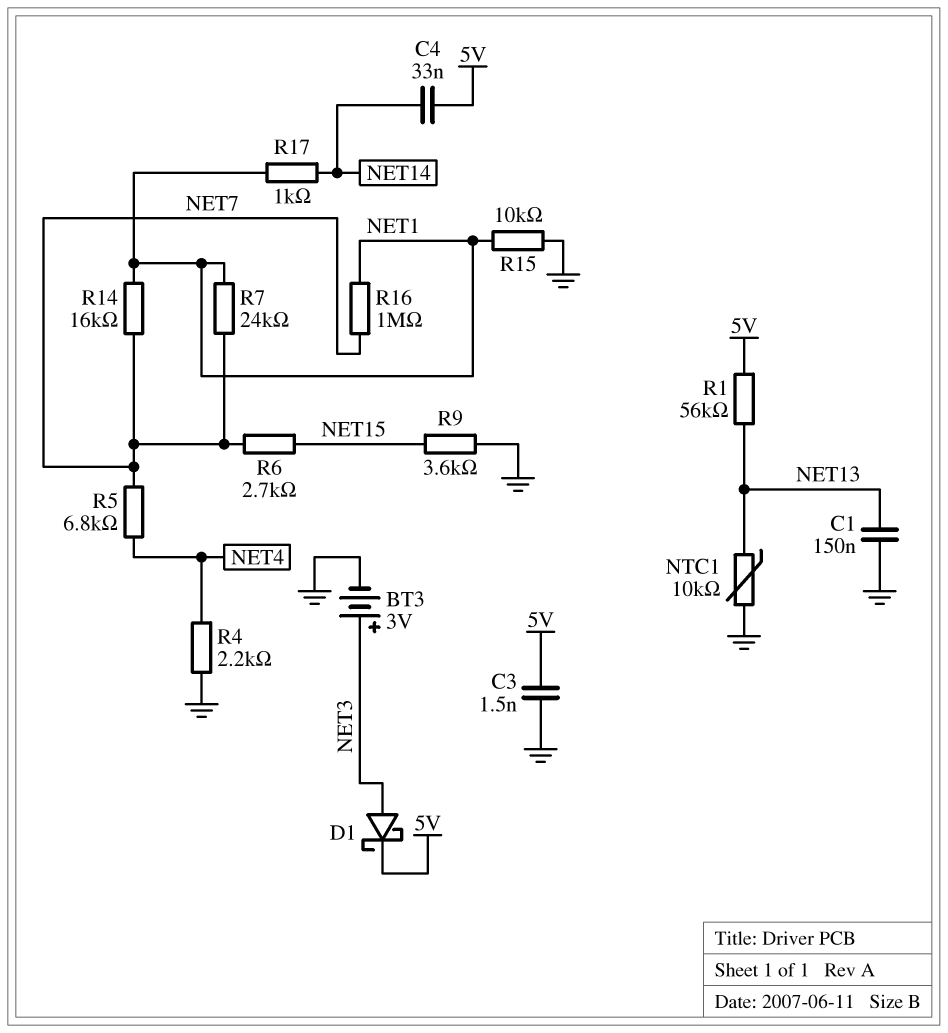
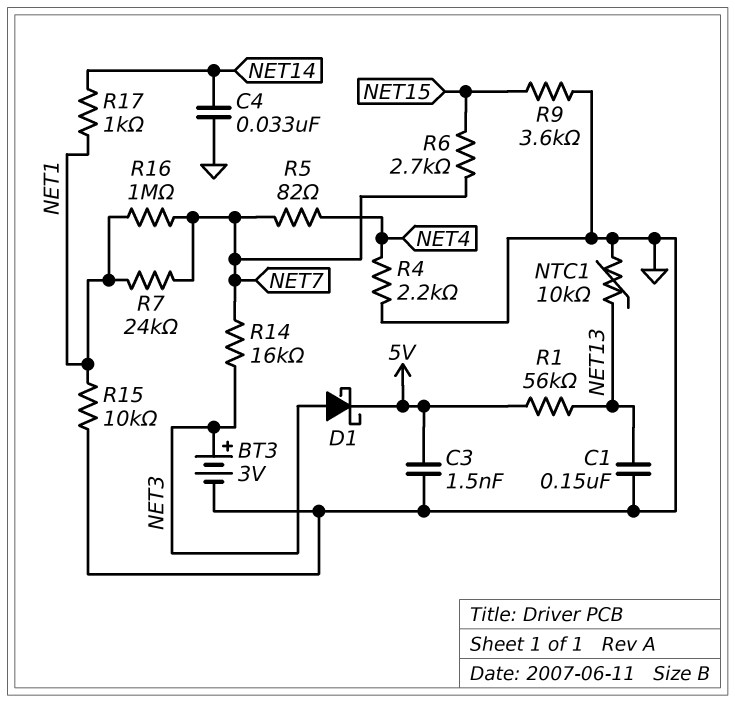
C4: 33nF (5V, NET14) -> 33nF (GND, NET14)
R5: 6.8k (NET4, NET7) -> 82 (NET4, NET7)
R14: 16k (NET1, NET7) -> 16k (NET3, NET7)

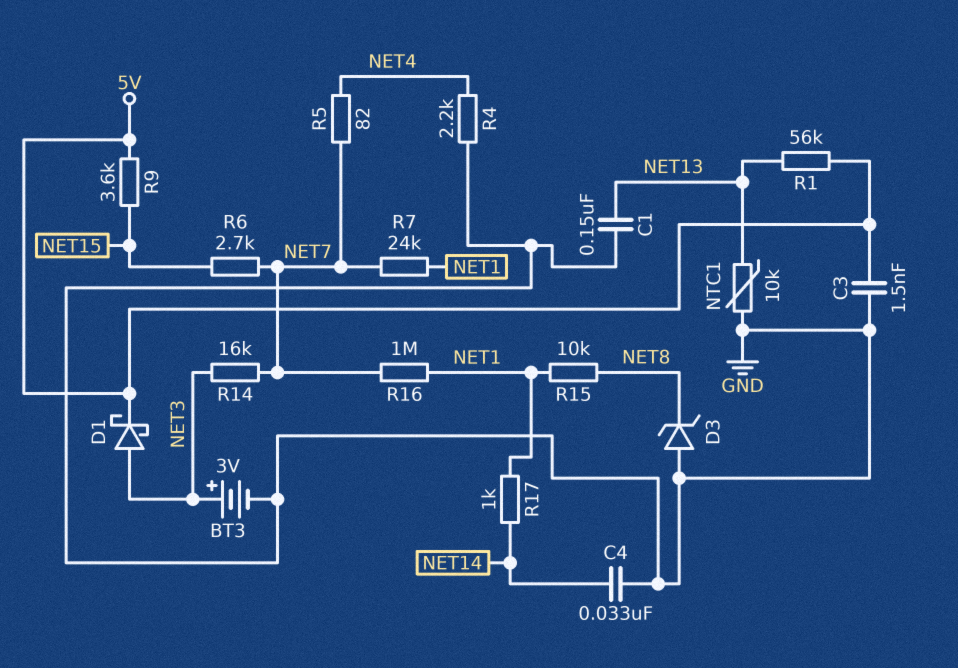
D3: none -> zener (A GND, K NET8)
R9: 3.6k (GND, NET15) -> 3.6k (5V, NET15)
R15: 10k (GND, NET1) -> 10k (NET1, NET8)

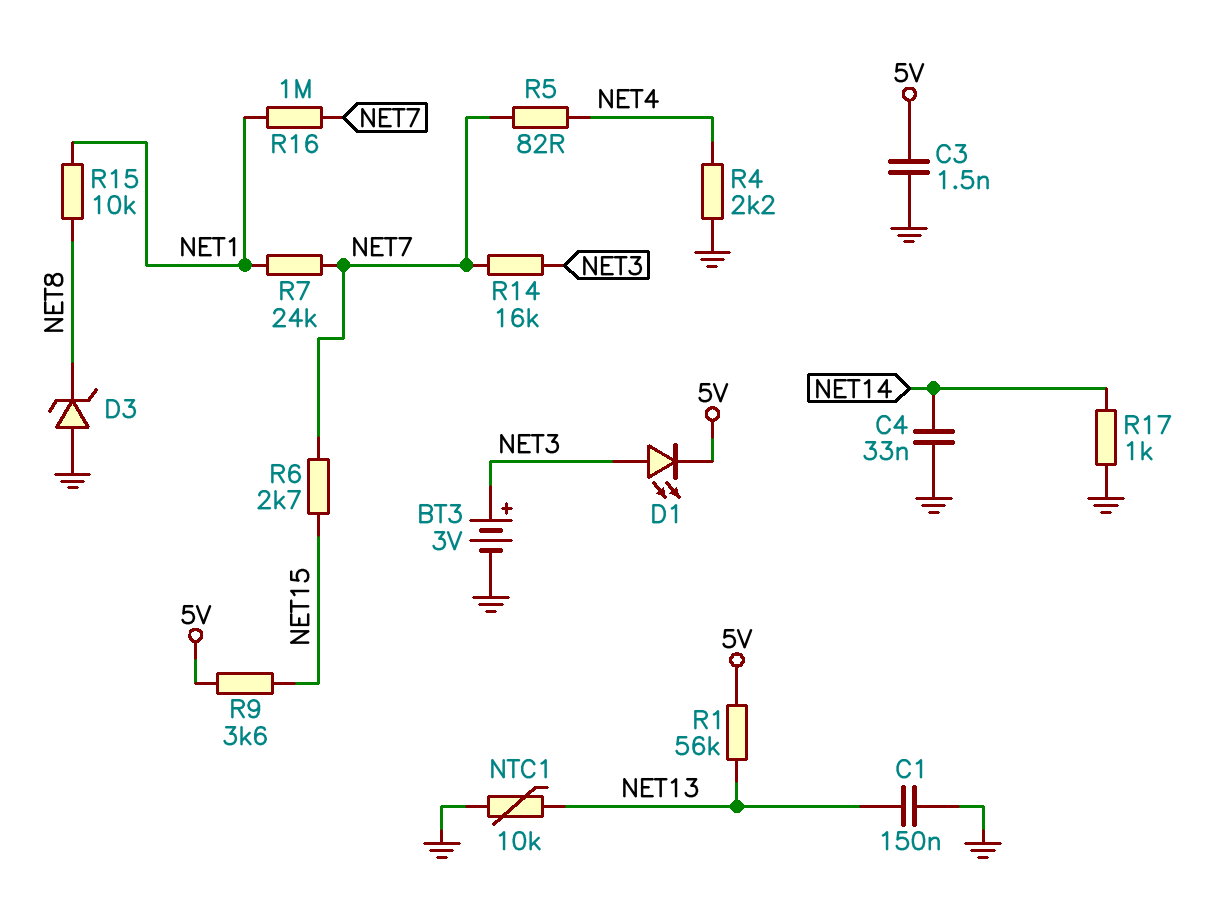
D1: schottky (A NET3, K 5V) -> LED (A NET3, K 5V)
R17: 1k (NET1, NET14) -> 1k (GND, NET14)

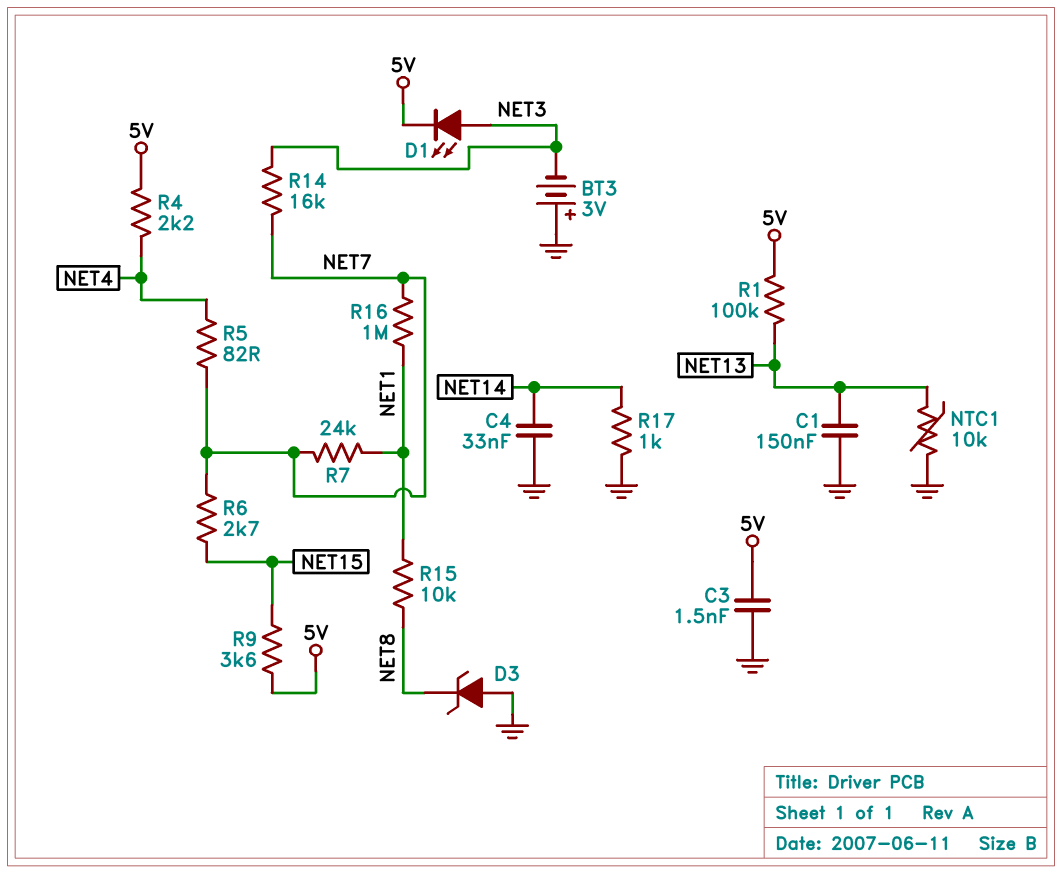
BT3: 3V (plus NET3, minus GND) -> 3V (plus GND, minus NET3)
R1: 56k (5V, NET13) -> 100k (5V, NET13)
R4: 2.2k (GND, NET4) -> 2.2k (5V, NET4)

